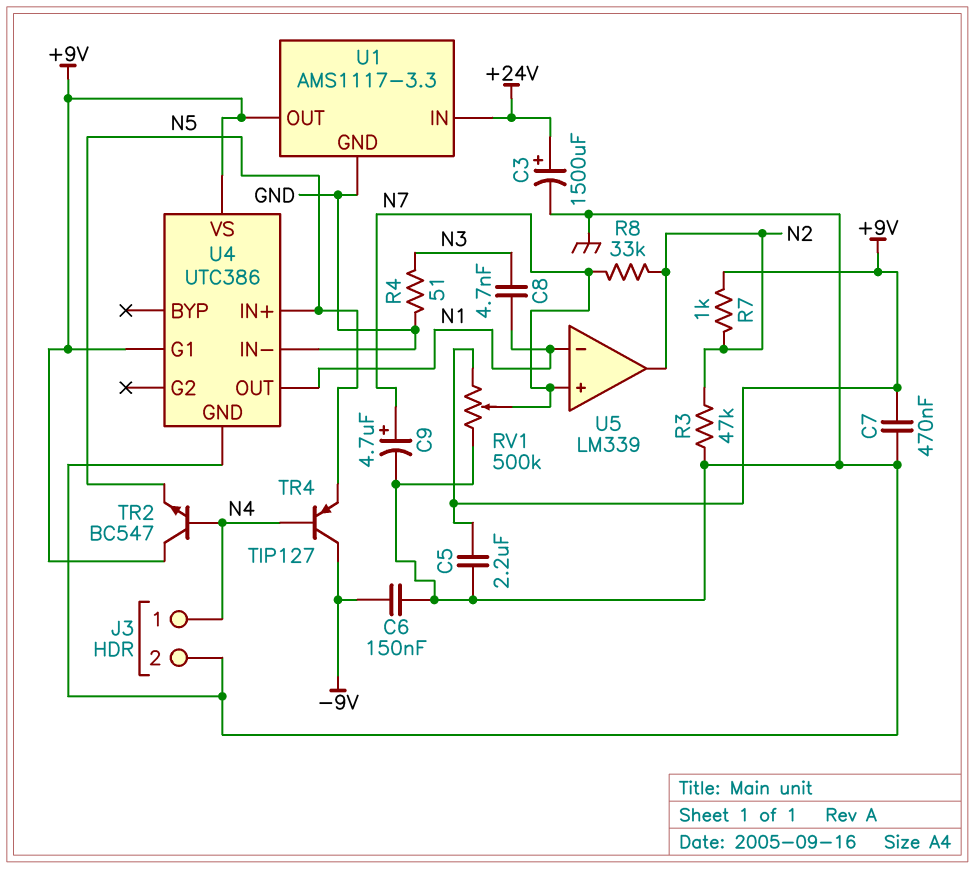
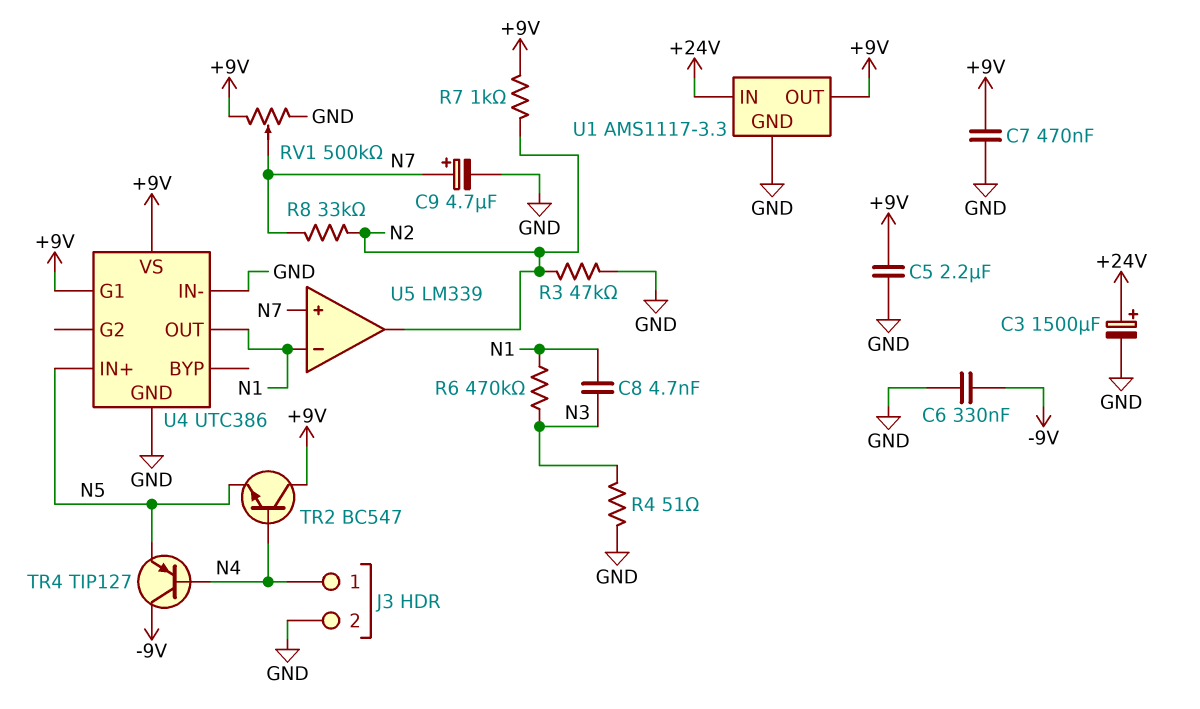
C6: 150nF (-9V, GND) -> 330nF (-9V, GND)
R6: none -> 470k (N1, N3)

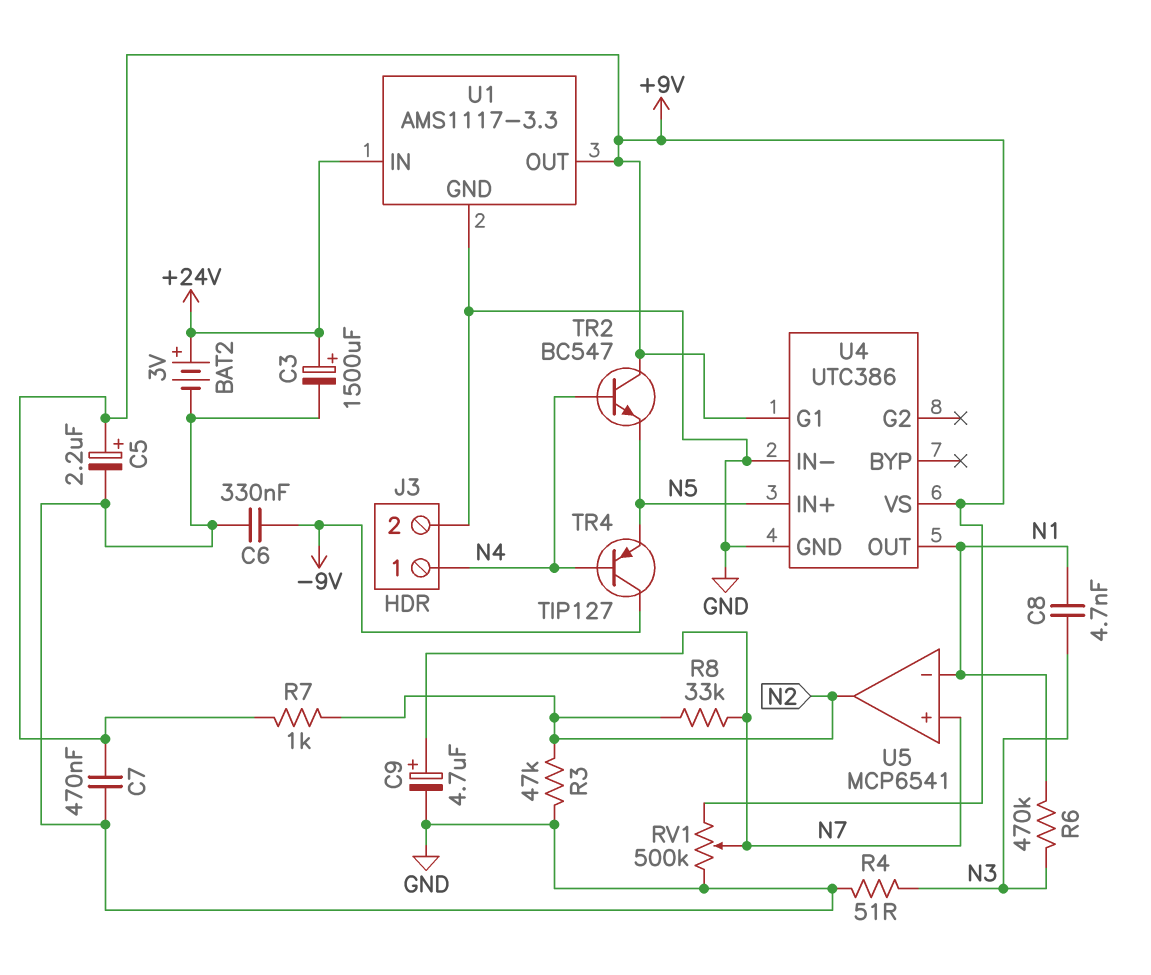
BAT2: none -> 3V (plus +24V, minus GND)
C5: 2.2uF (+9V, GND) -> 2.2uF (plus +9V, minus GND)
U5: LM339 -> MCP6541

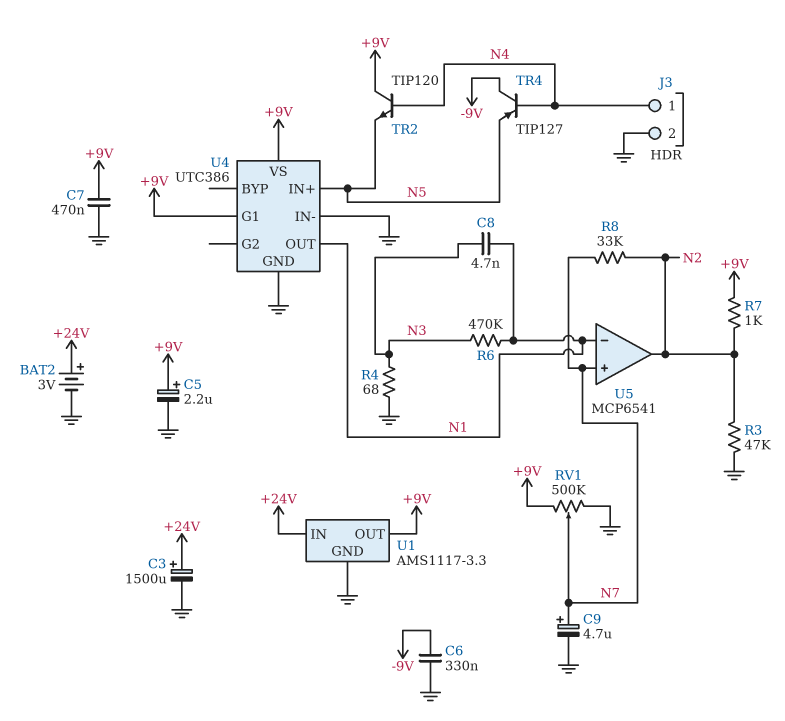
R4: 51 (GND, N3) -> 68 (GND, N3)
TR2: NPN BC547 (B N4, C +9V, E N5) -> NPN TIP120 (B N4, C +9V, E N5)

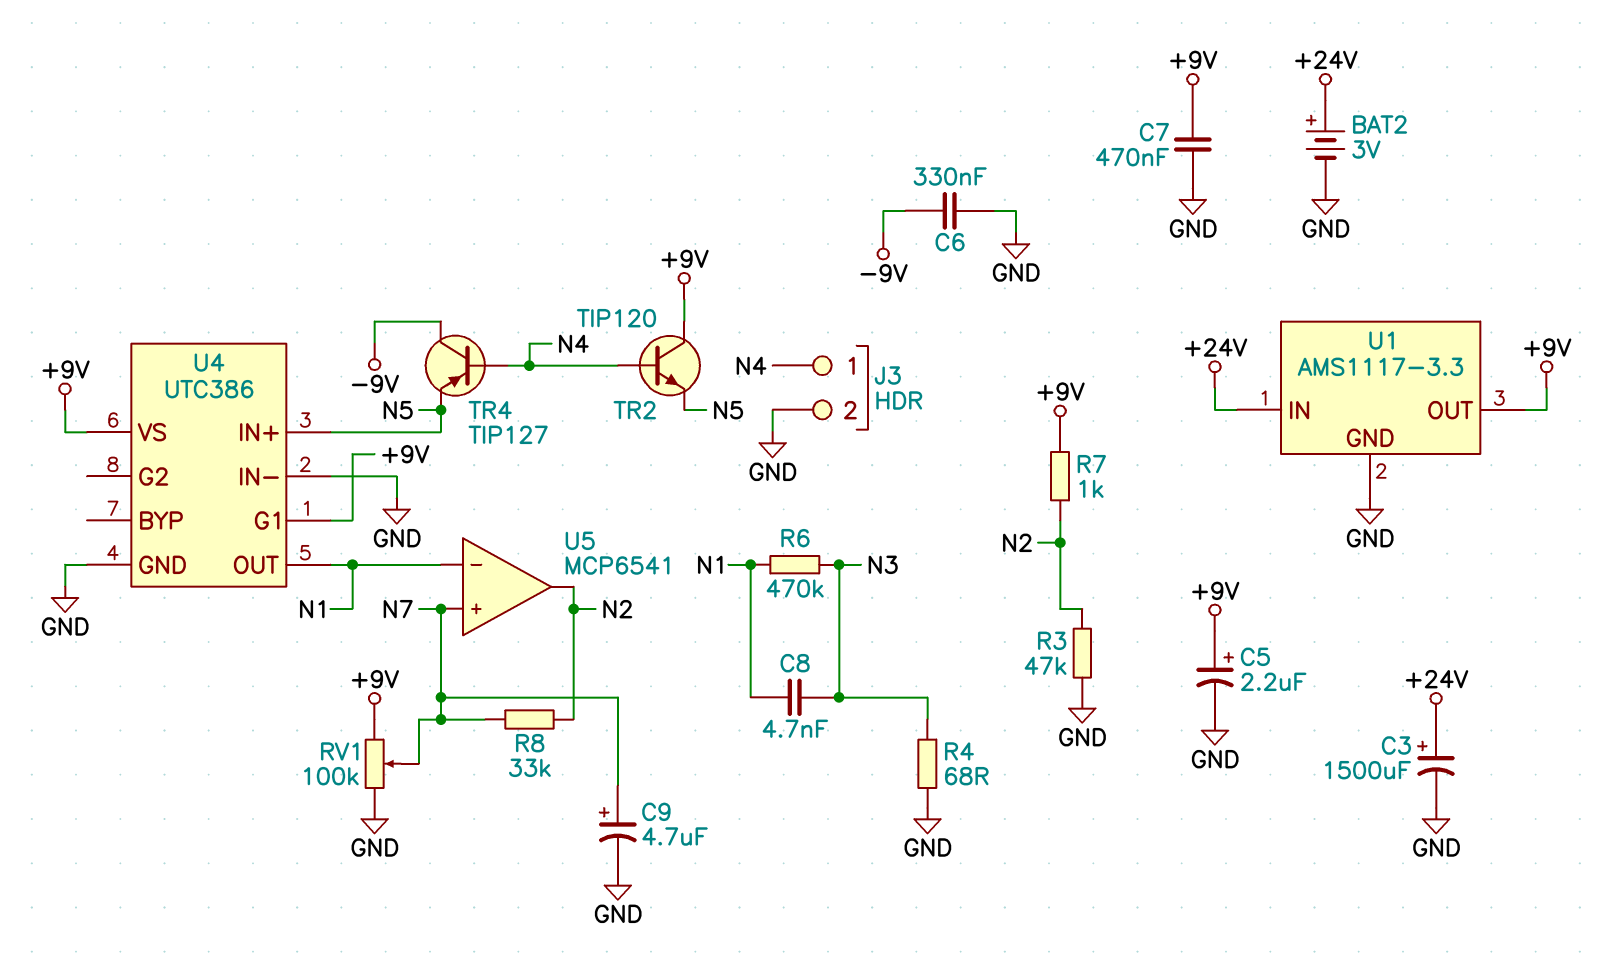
RV1: 500k (+9V, GND, wiper N7) -> 100k (+9V, GND, wiper N7)

